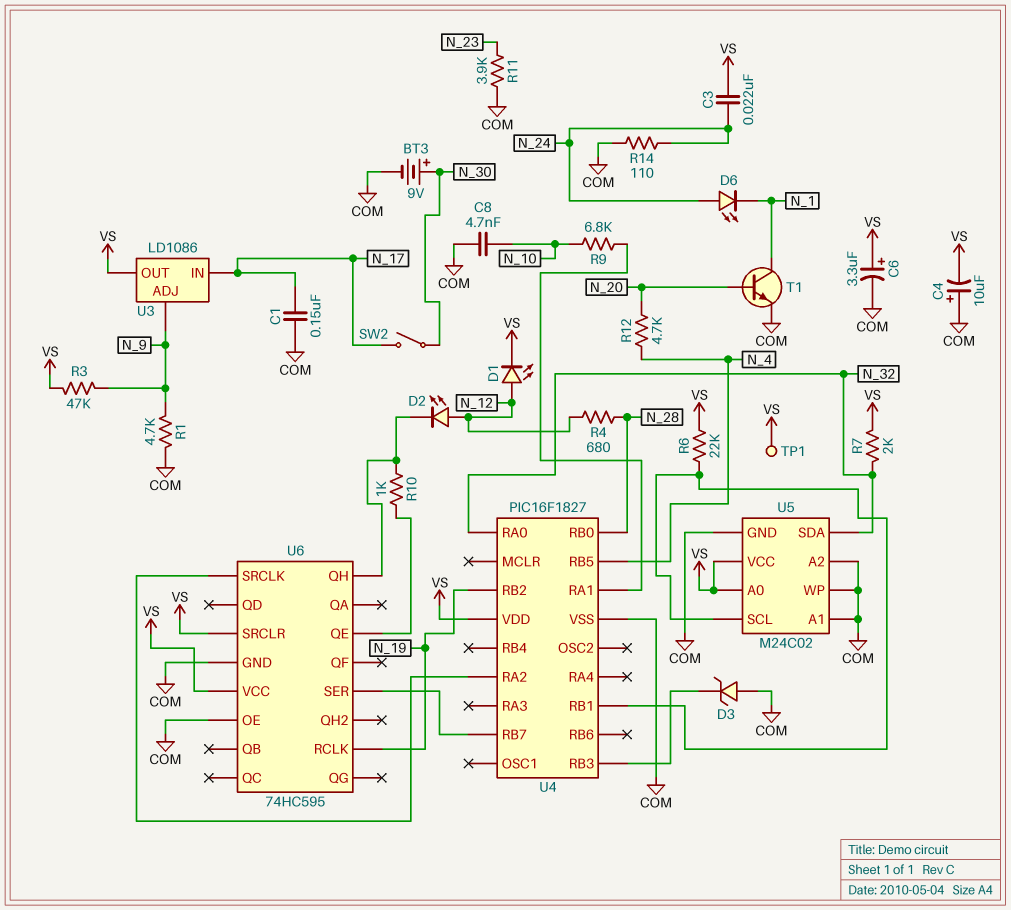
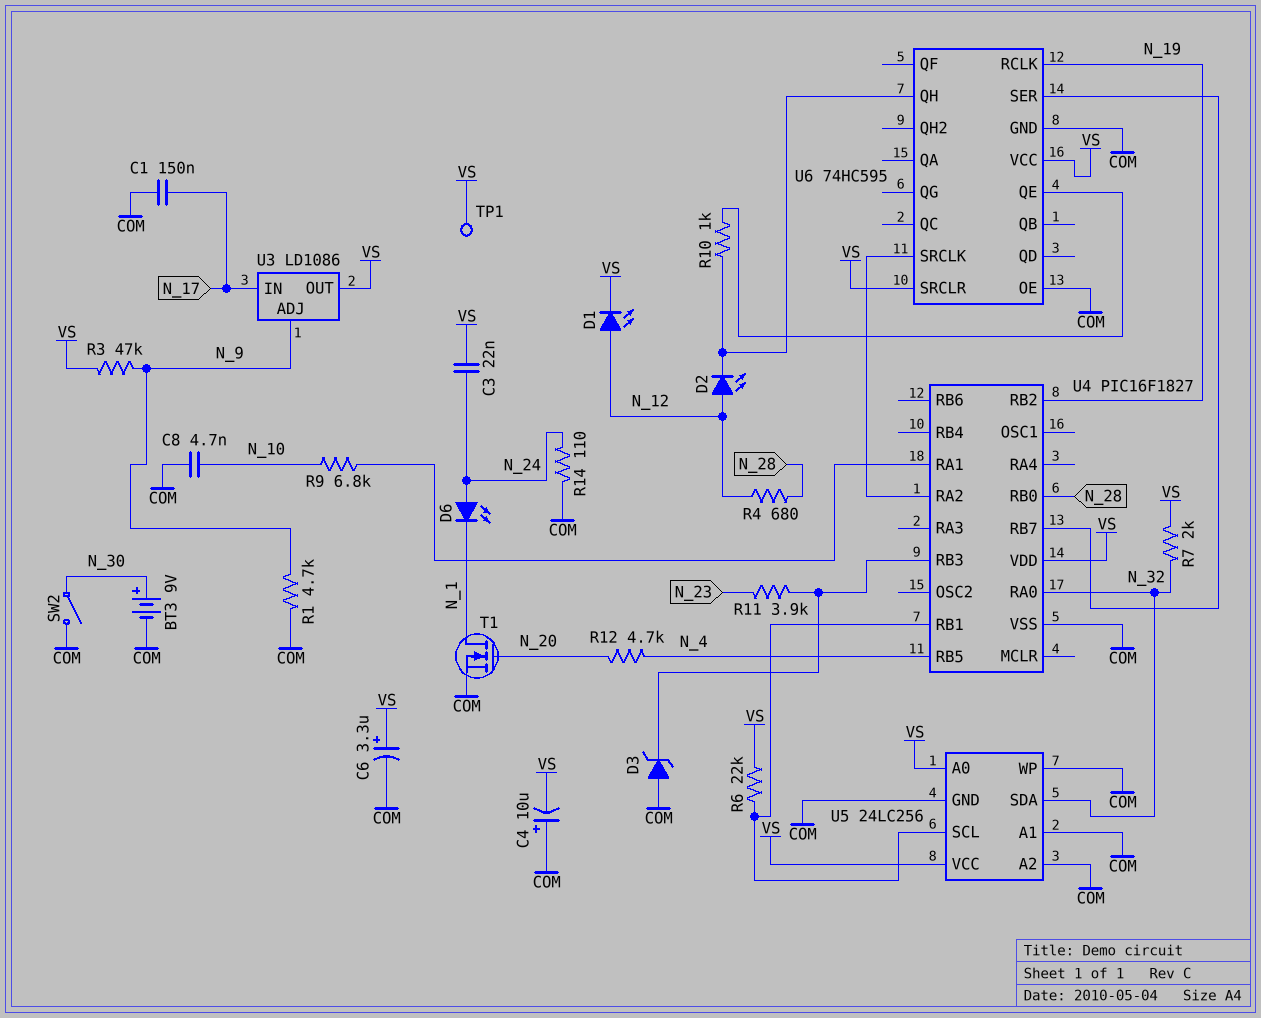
R11: 3.9k (COM, N_23) -> 3.9k (N_23, U4/RB3)
SW2: switch (N_17, N_30) -> switch (COM, N_30)
T1: NPN (B N_20, C N_1, E COM) -> NMOS (G N_20, D N_1, S COM)
U5: M24C02 -> 24LC256

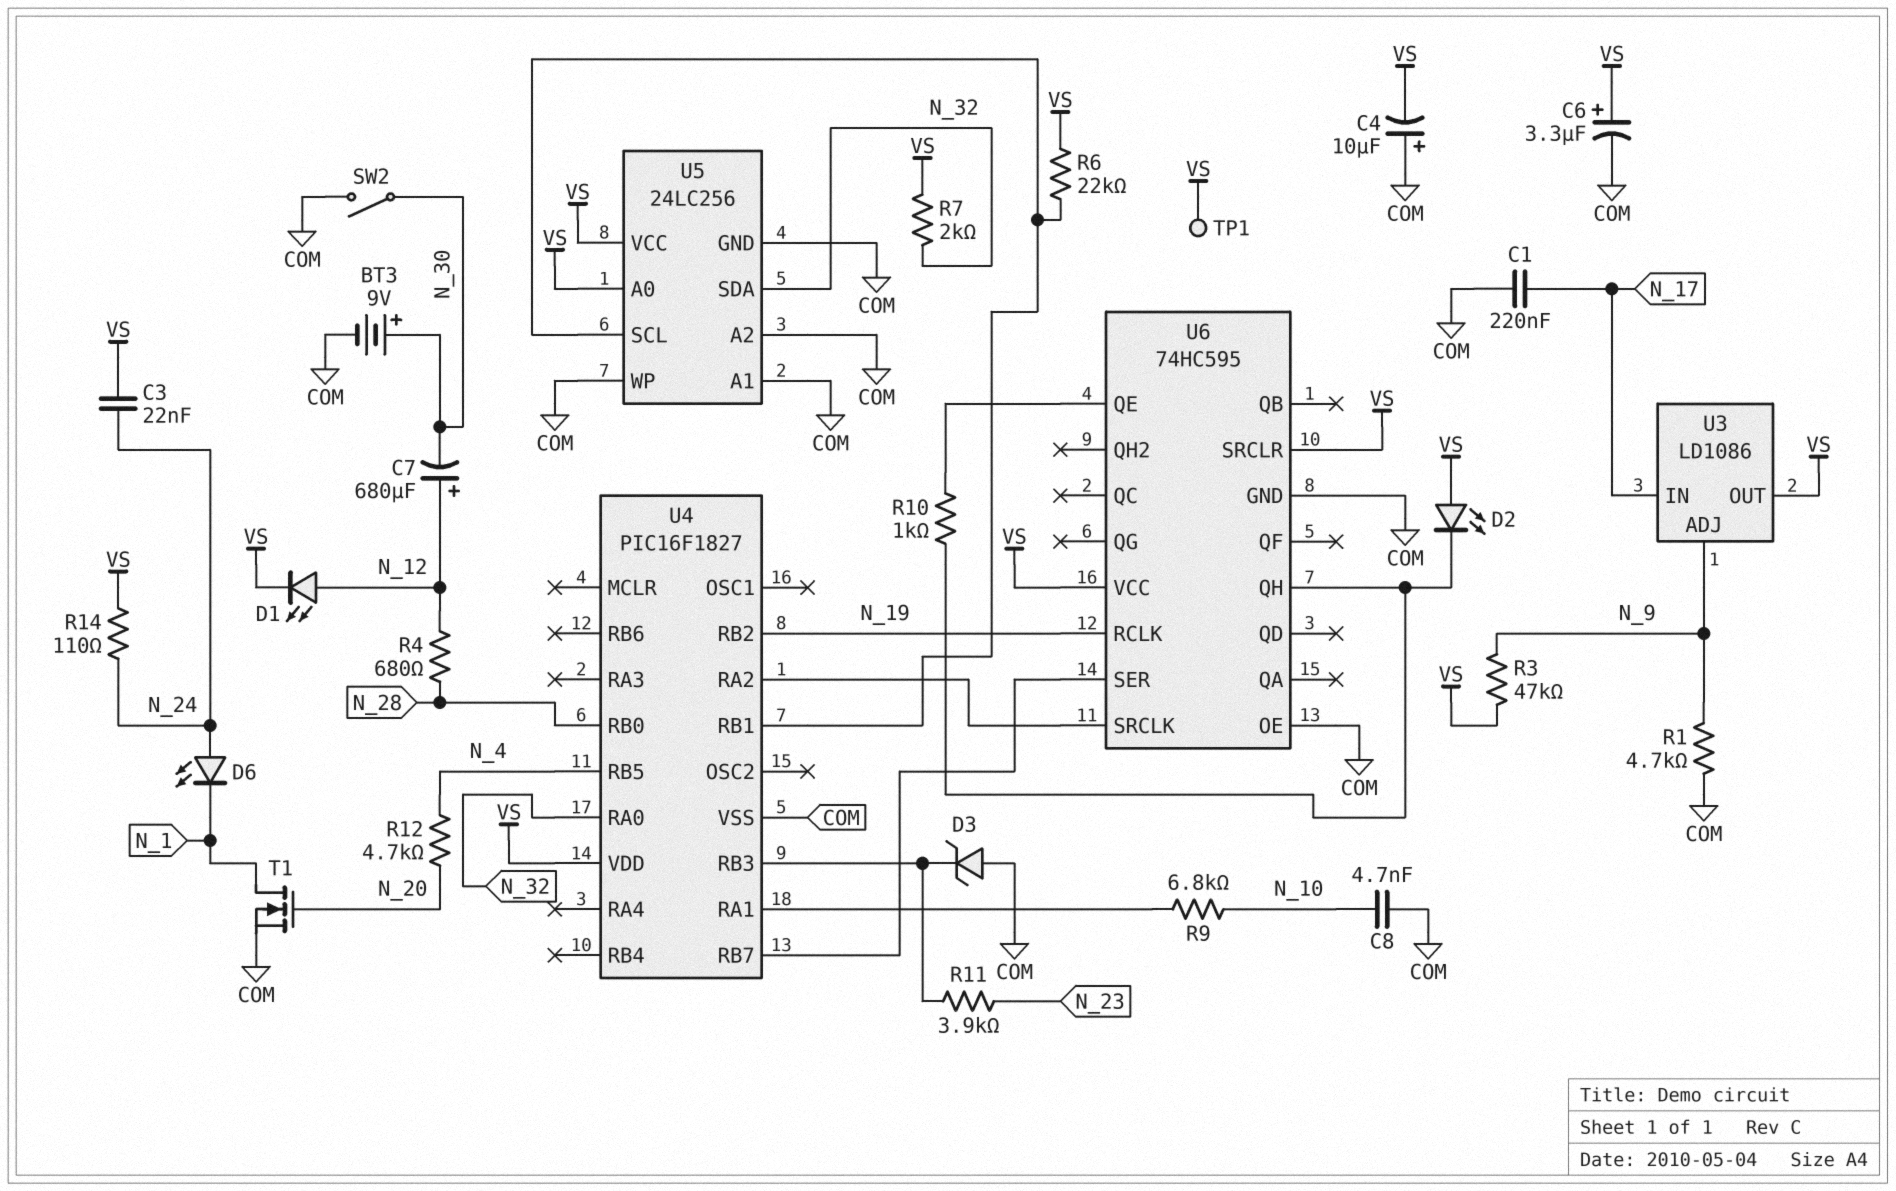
C1: 150nF (COM, N_17) -> 220nF (COM, N_17)
C7: none -> 680uF (plus N_12, minus N_30)
D2: LED (A N_12, K U6/QH) -> LED (A VS, K U6/QH)
R14: 110 (COM, N_24) -> 110 (N_24, VS)

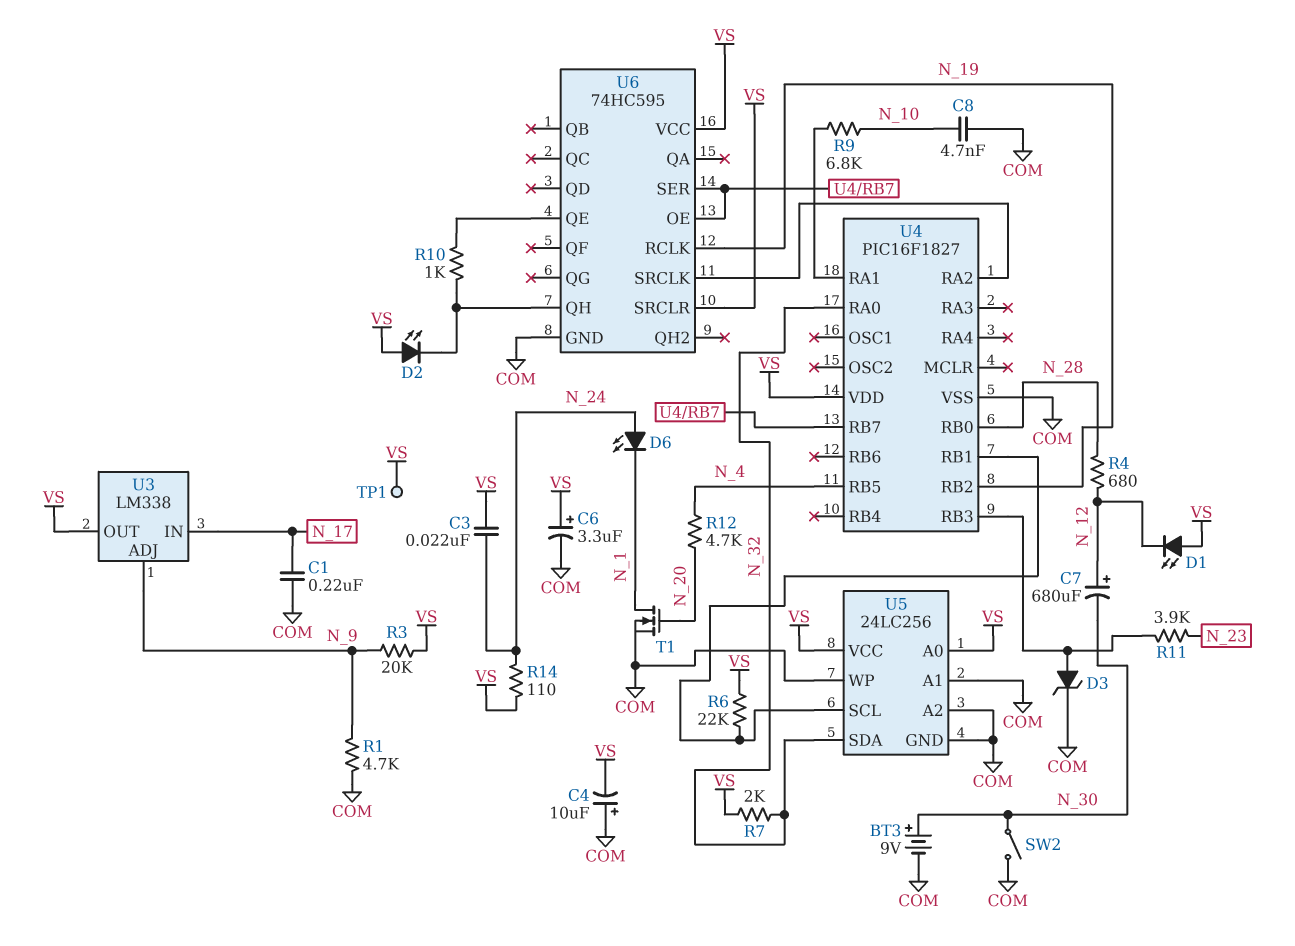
D1: LED (A N_12, K VS) -> LED (A VS, K N_12)
D3: zener (A COM, K U4/RB3) -> zener (A U4/RB3, K COM)
R3: 47k (N_9, VS) -> 20k (N_9, VS)
U3: LD1086 -> LM338
U6 pin OE: COM -> U4/RB7

